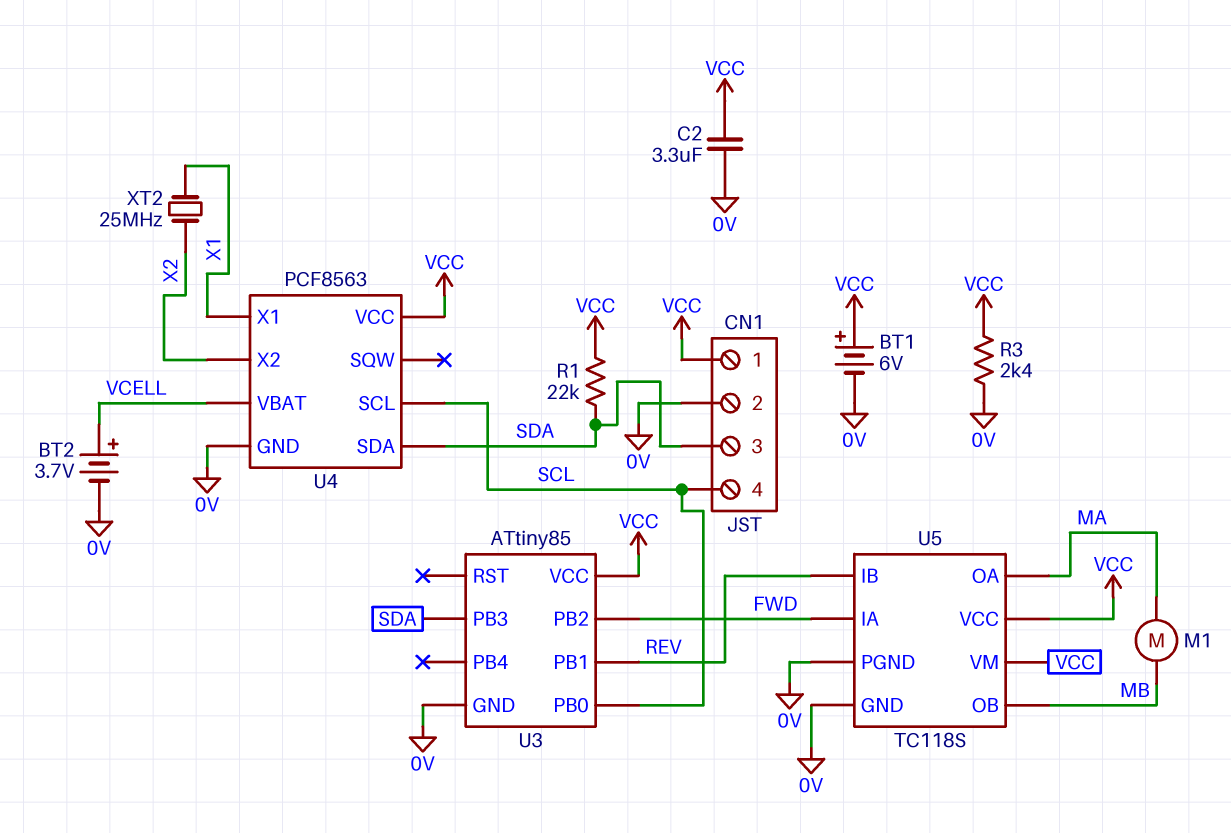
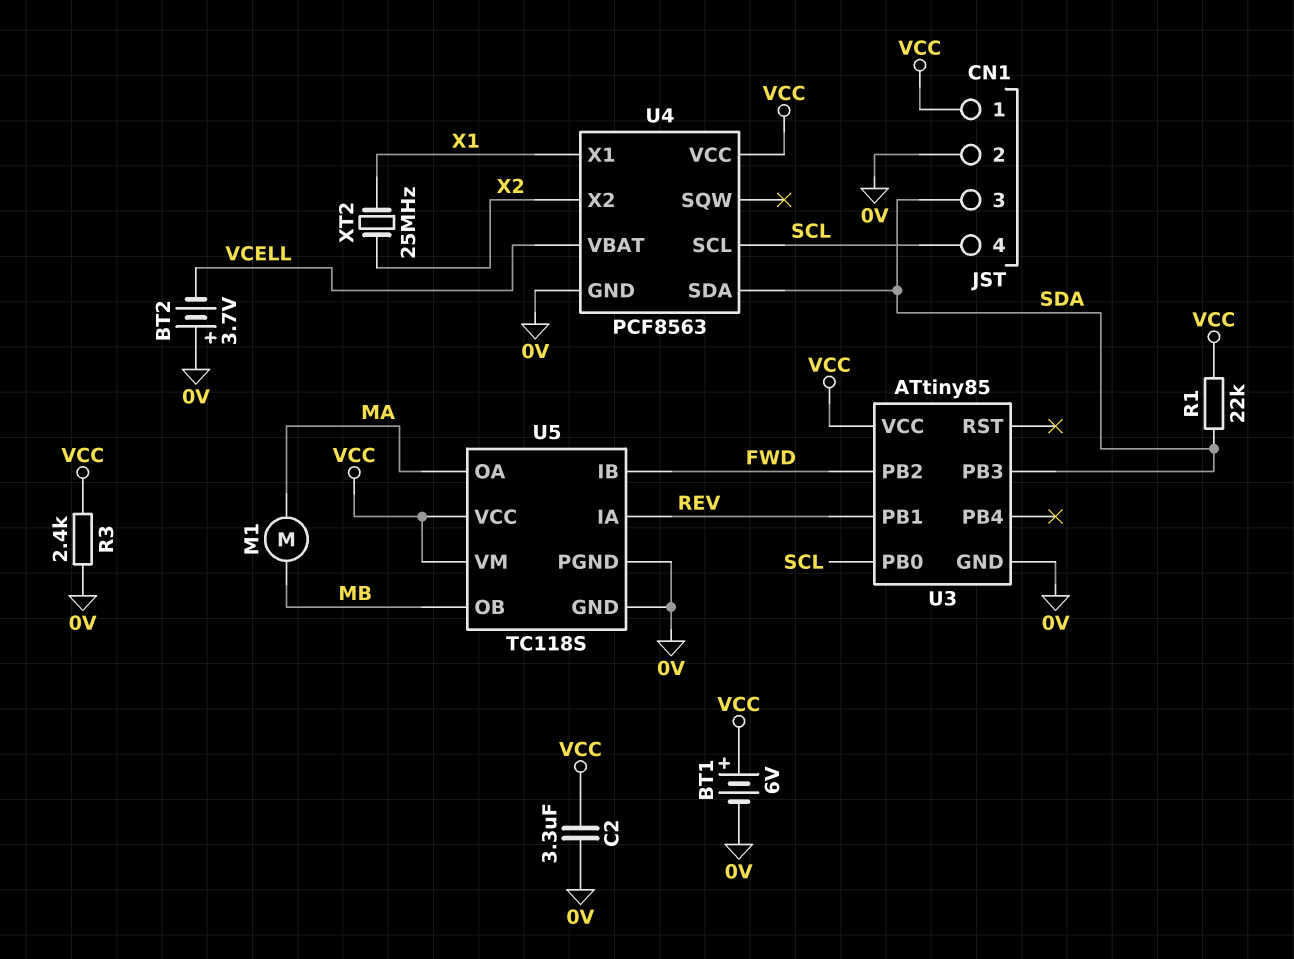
BT2: 3.7V (plus VCELL, minus 0V) -> 3.7V (plus 0V, minus VCELL)
U5 pin IA: FWD -> REV
U5 pin IB: REV -> FWD

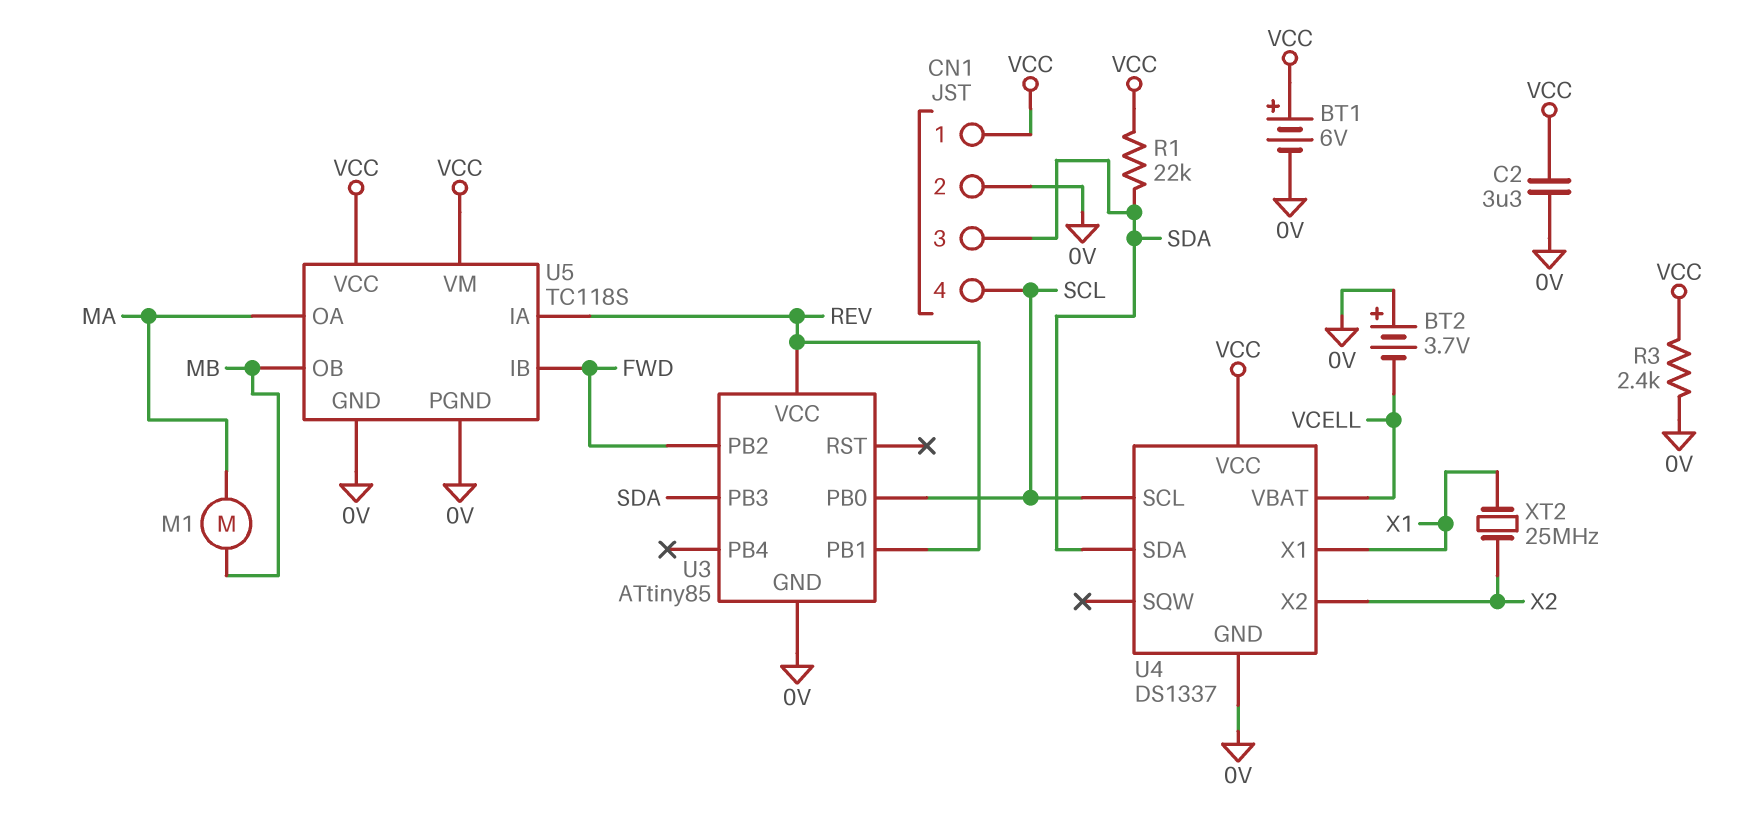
U3 pin VCC: VCC -> REV
U4: PCF8563 -> DS1337

